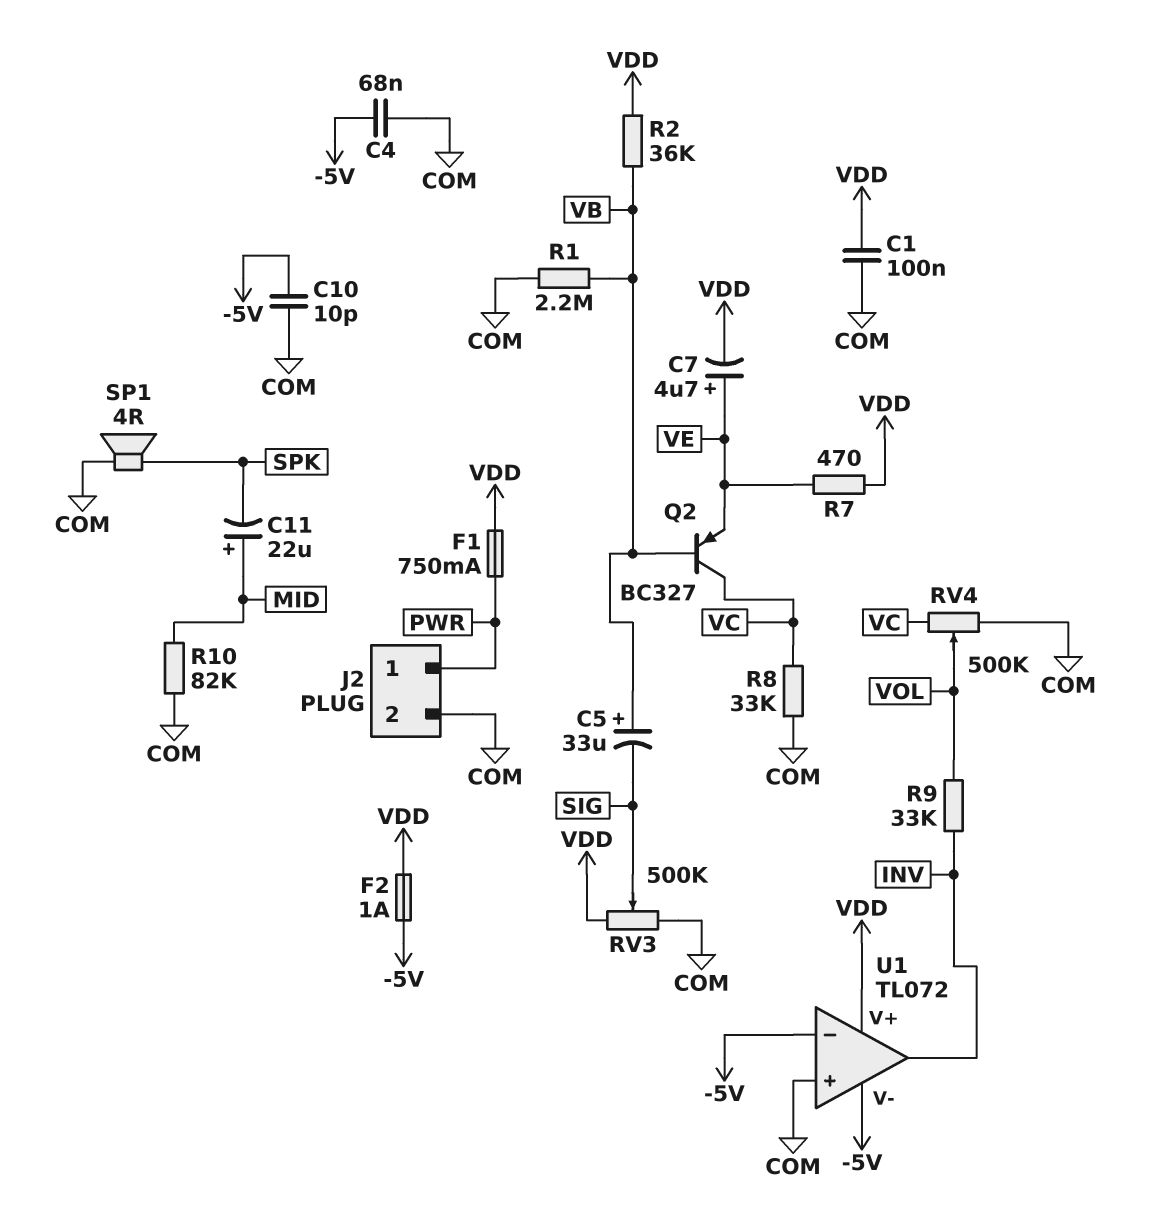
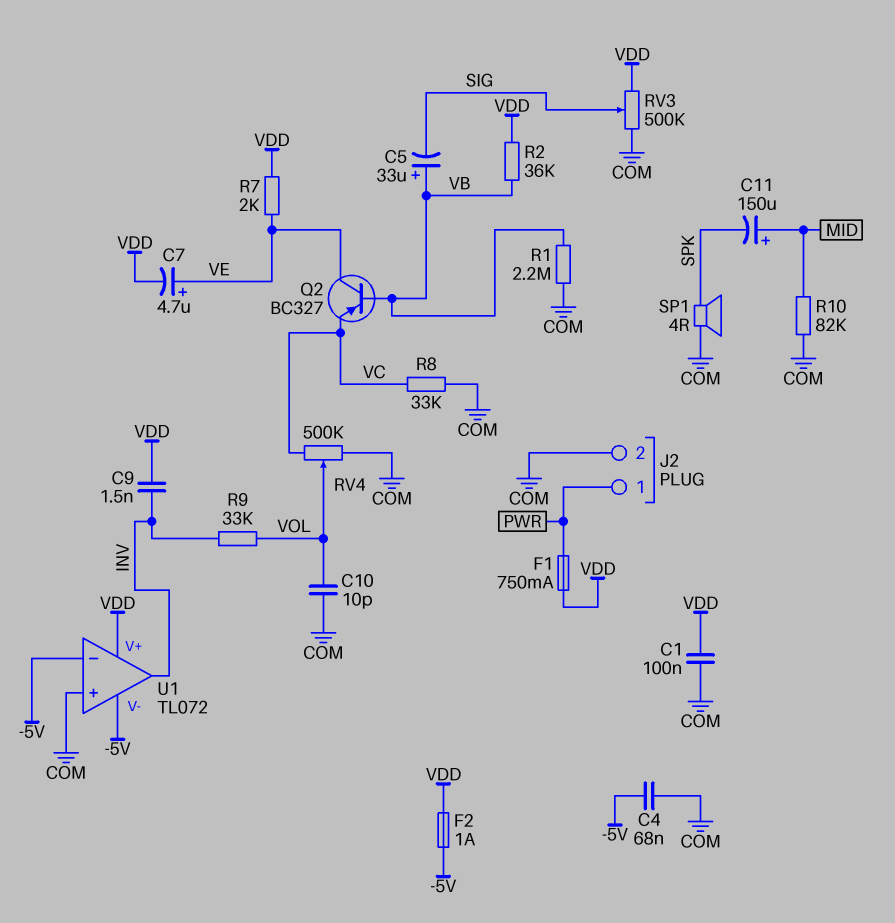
C9: none -> 1.5nF (INV, VDD)
C10: 10pF (-5V, COM) -> 10pF (COM, VOL)
C11: 22uF (plus MID, minus SPK) -> 150uF (plus MID, minus SPK)
Q2: PNP BC327 (B VB, C VC, E VE) -> PNP BC327 (B VB, C VE, E VC)
R7: 470 (VDD, VE) -> 2k (VDD, VE)

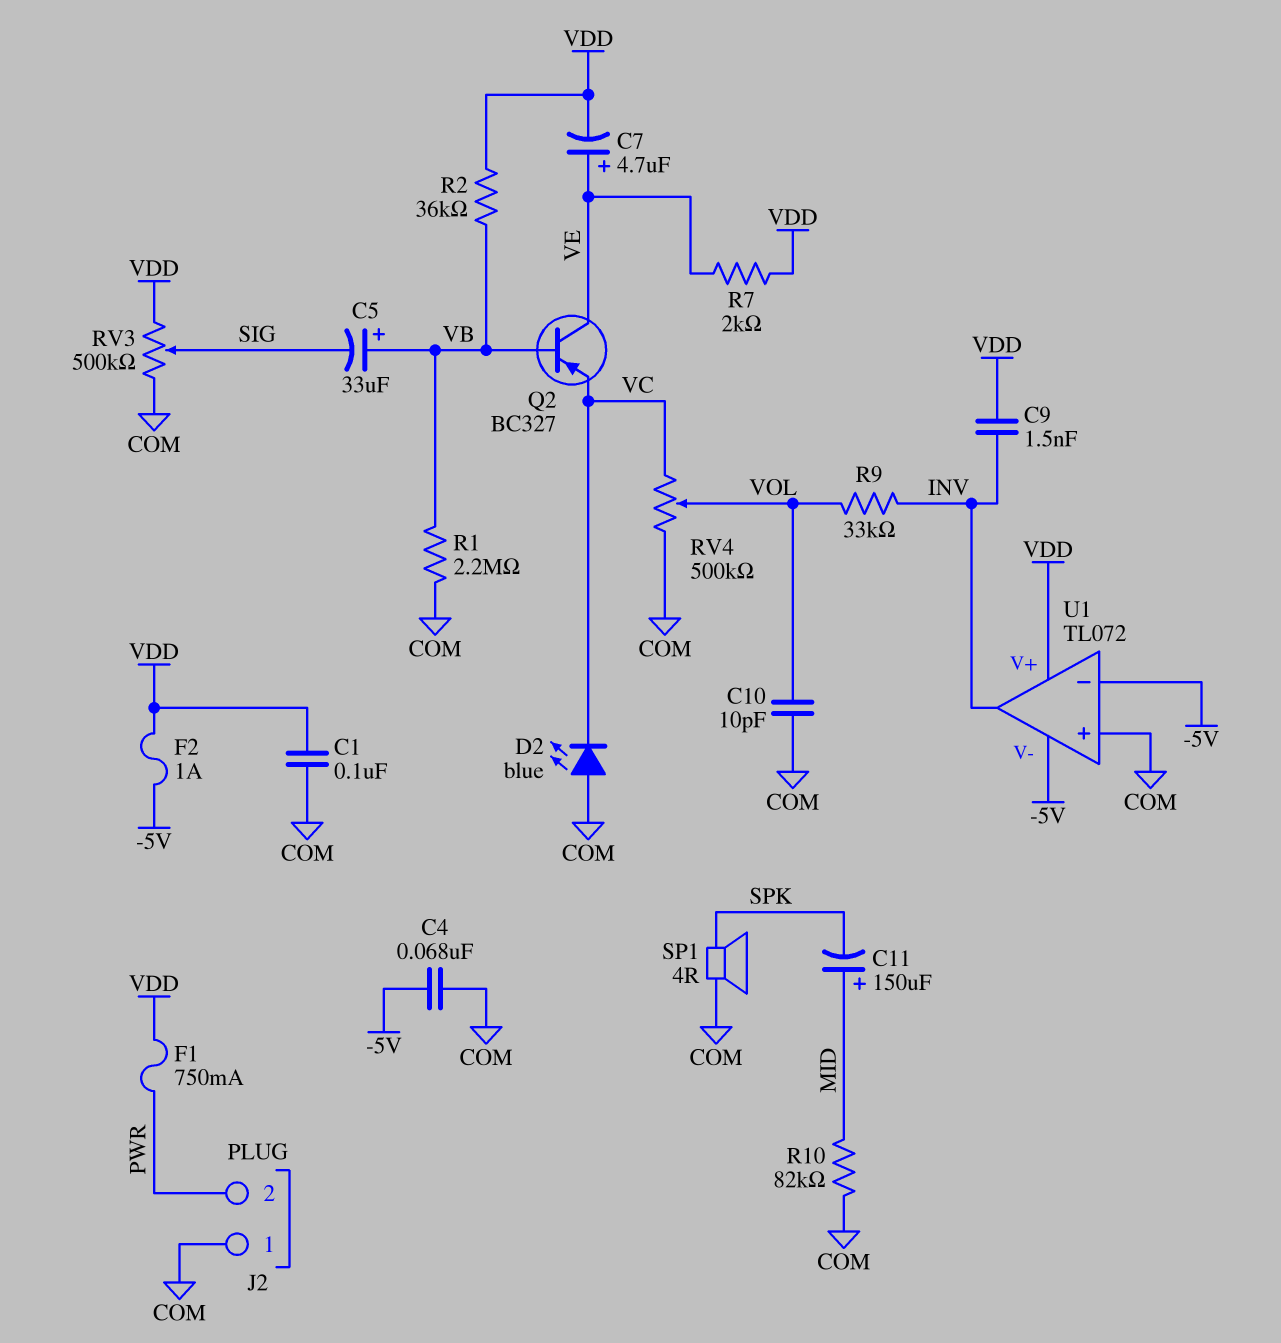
D2: none -> LED blue (A COM, K VC)
J2 pin 1: PWR -> COM
J2 pin 2: COM -> PWR
R8: 33k (COM, VC) -> none

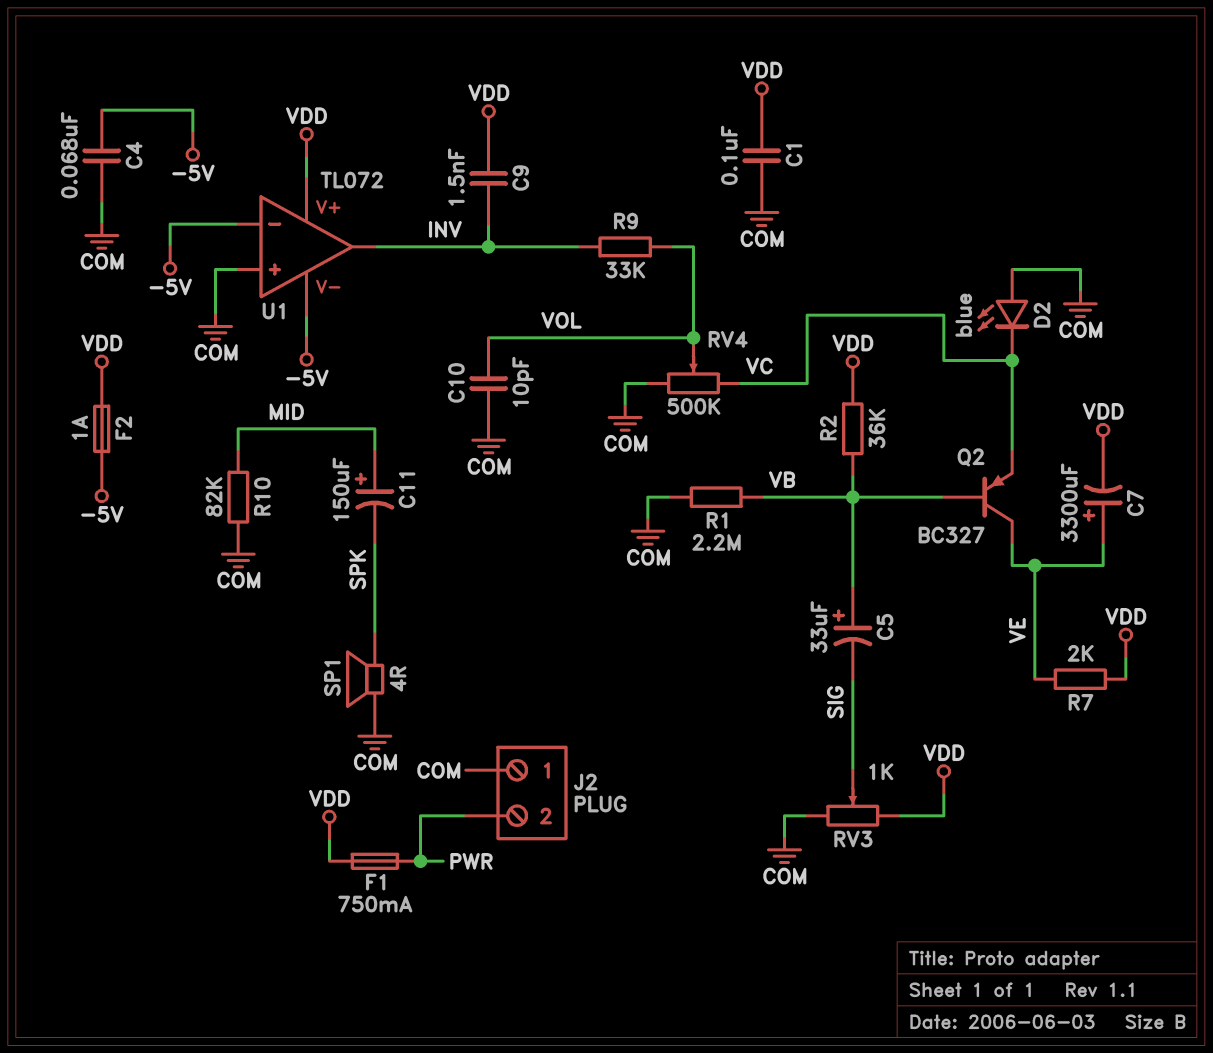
C7: 4.7uF (plus VE, minus VDD) -> 3300uF (plus VE, minus VDD)
RV3: 500k (COM, VDD, wiper SIG) -> 1k (COM, VDD, wiper SIG)

